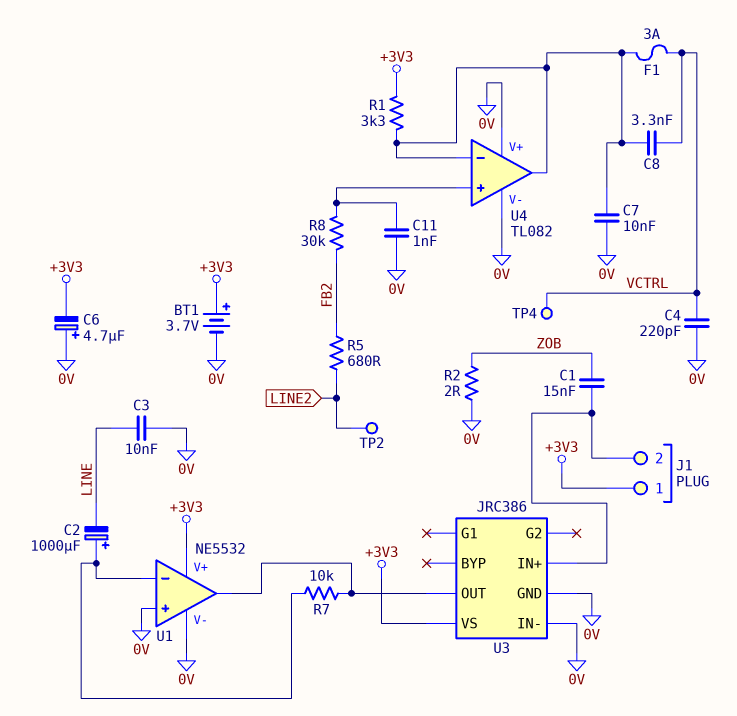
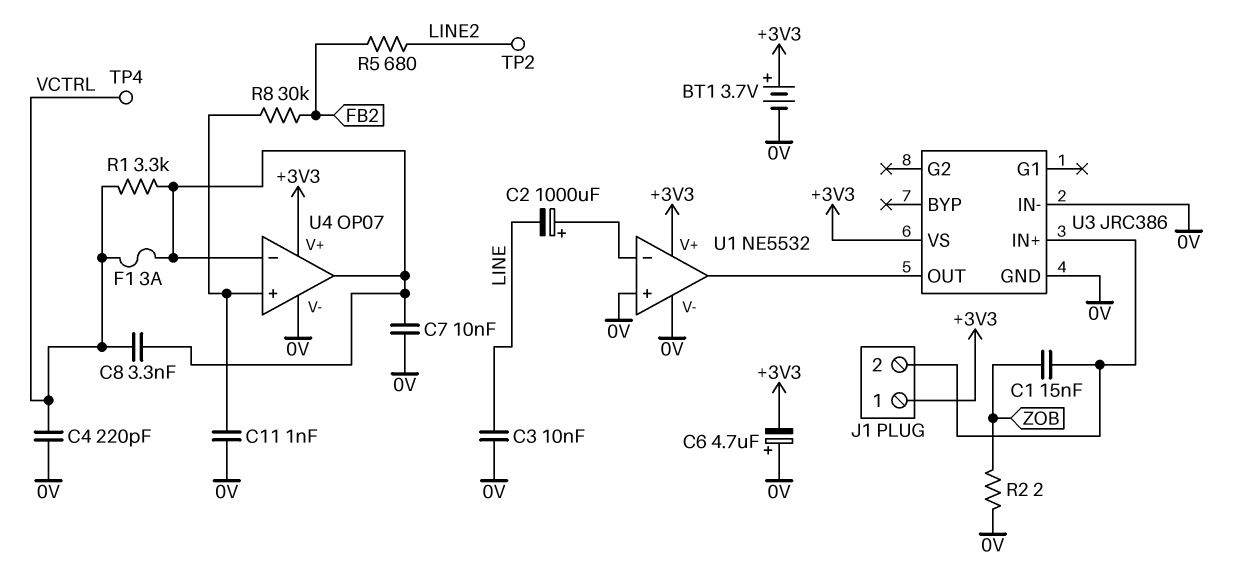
R1: 3.3k (+3V3, U4/in-) -> 3.3k (U4/in-, VCTRL)
R7: 10k (U1/in-, U1/out) -> none
U4: TL082 -> OP07
U4 pin V+: 0V -> +3V3

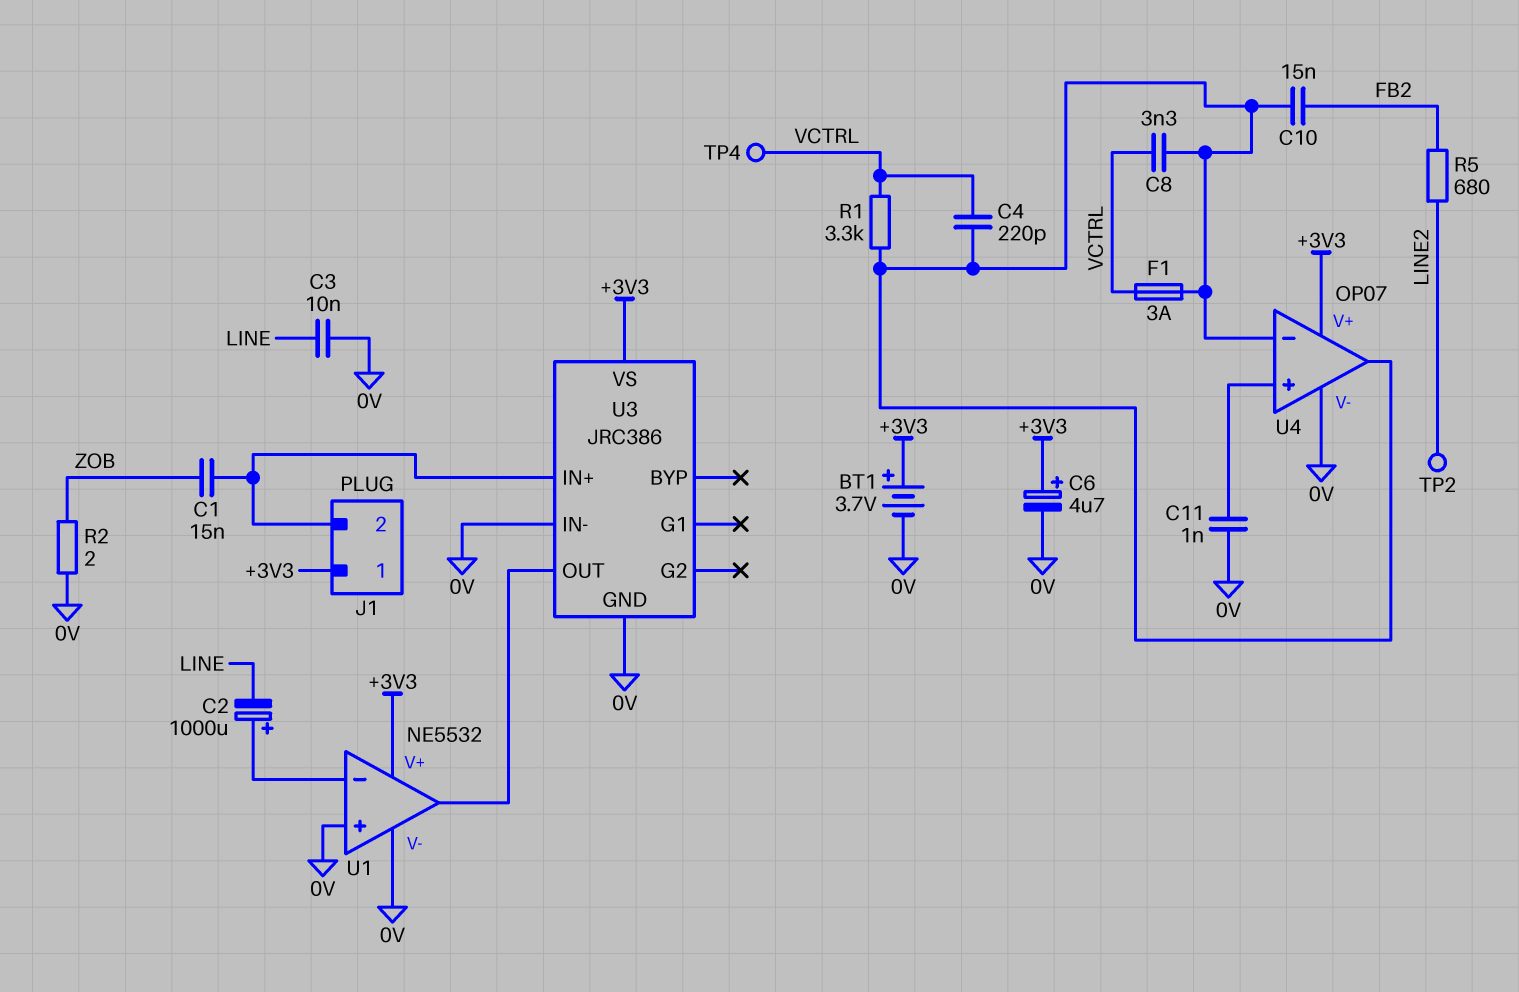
C4: 220pF (0V, VCTRL) -> 220pF (U4/in-, VCTRL)
C6: 4.7uF (plus 0V, minus +3V3) -> 4.7uF (plus +3V3, minus 0V)
C7: 10nF (0V, U4/in-) -> none
C10: none -> 15nF (FB2, U4/in-)
R8: 30k (FB2, U4/in+) -> none

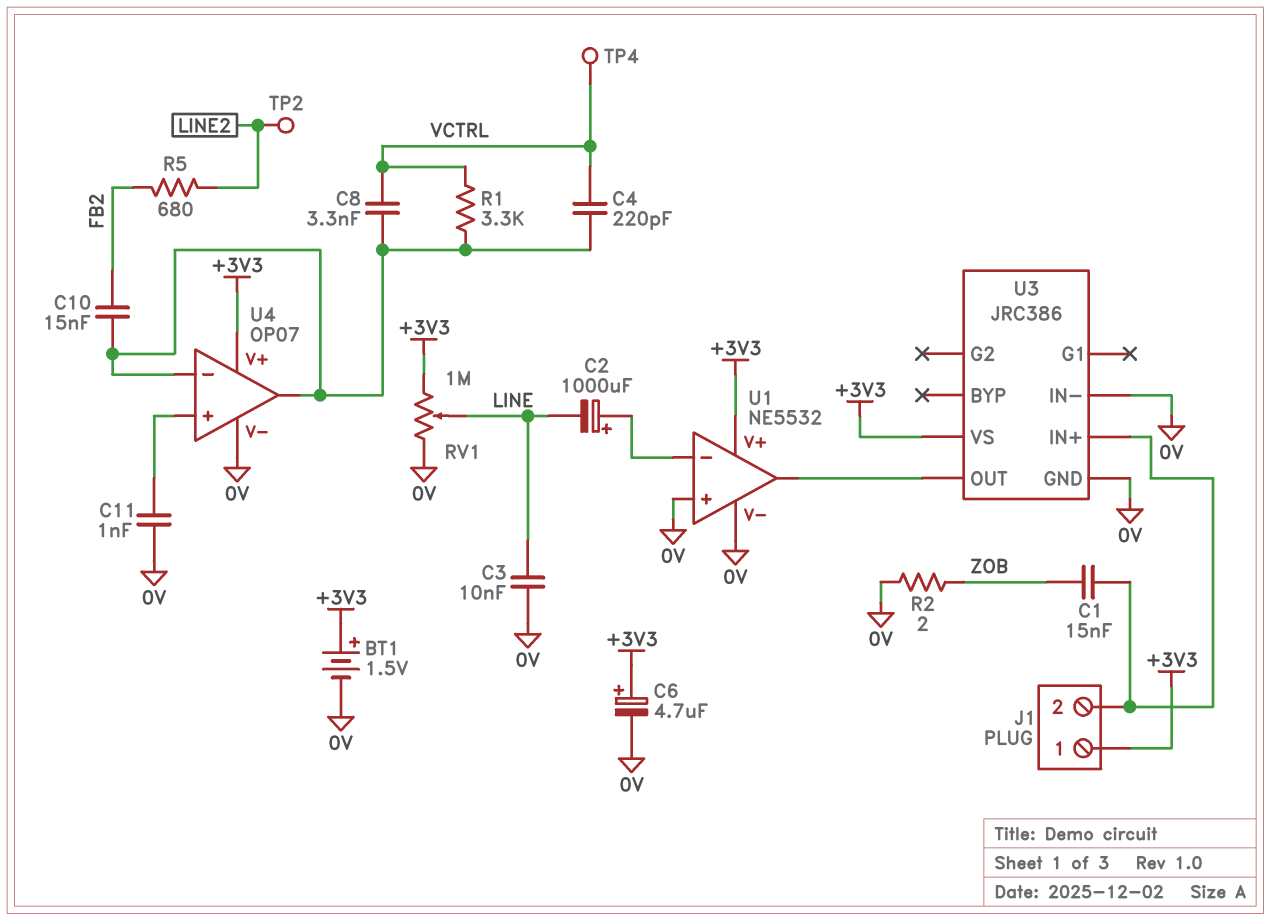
BT1: 3.7V (plus +3V3, minus 0V) -> 1.5V (plus +3V3, minus 0V)
F1: 3A (U4/in-, VCTRL) -> none
RV1: none -> 1M (+3V3, 0V, wiper LINE)

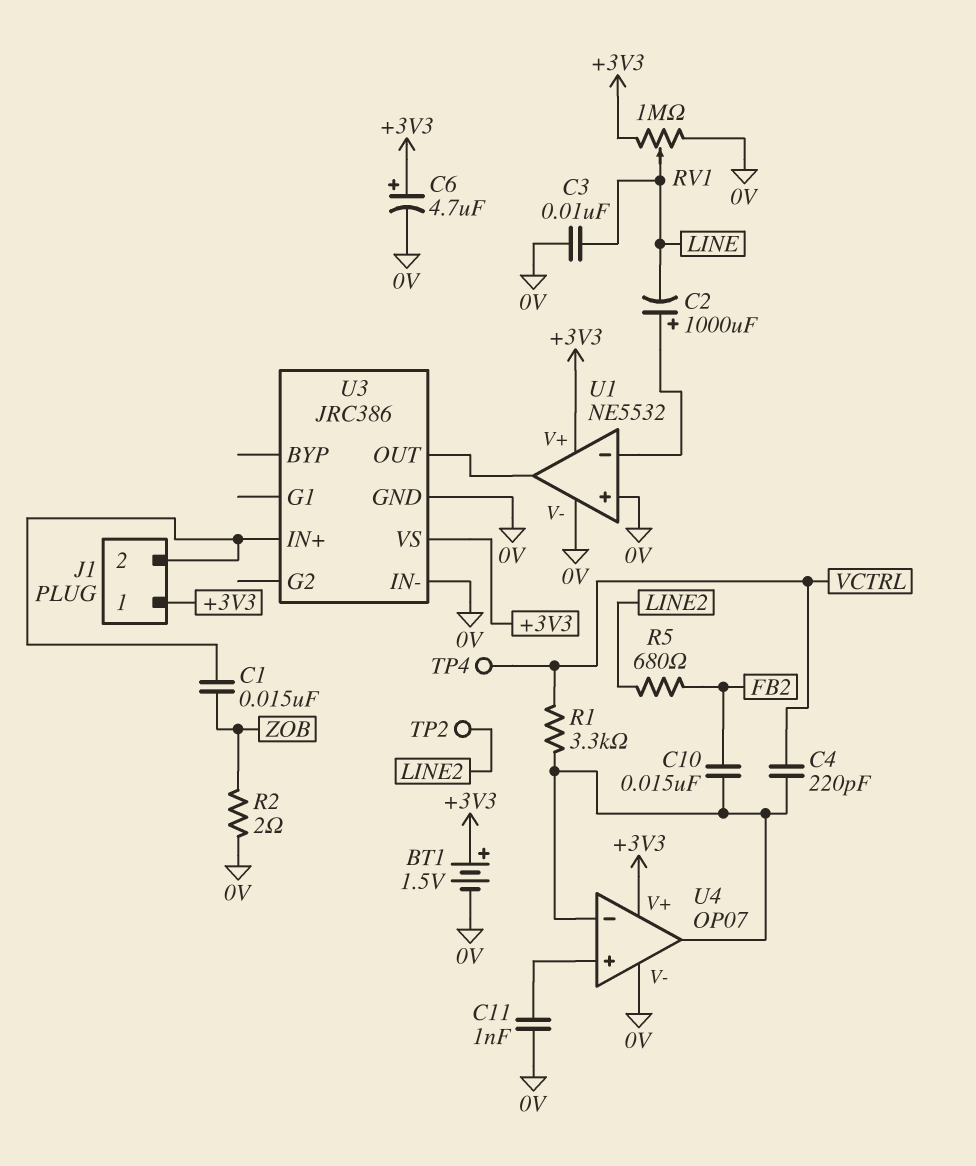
C8: 3.3nF (U4/in-, VCTRL) -> none

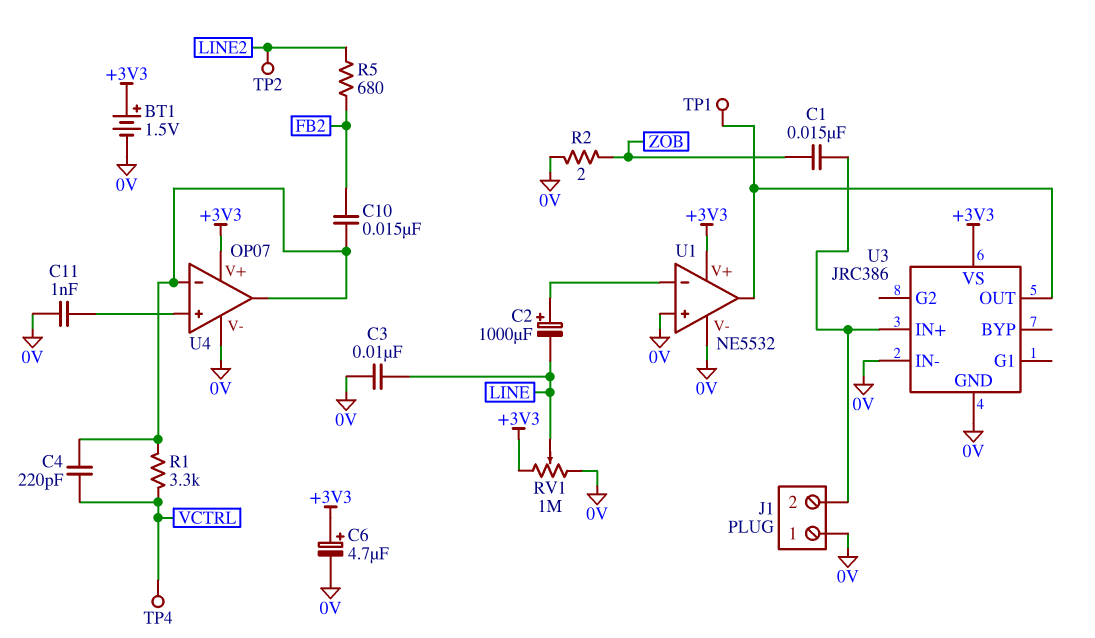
J1 pin 1: +3V3 -> 0V
TP1: none -> test point (U1/out)

